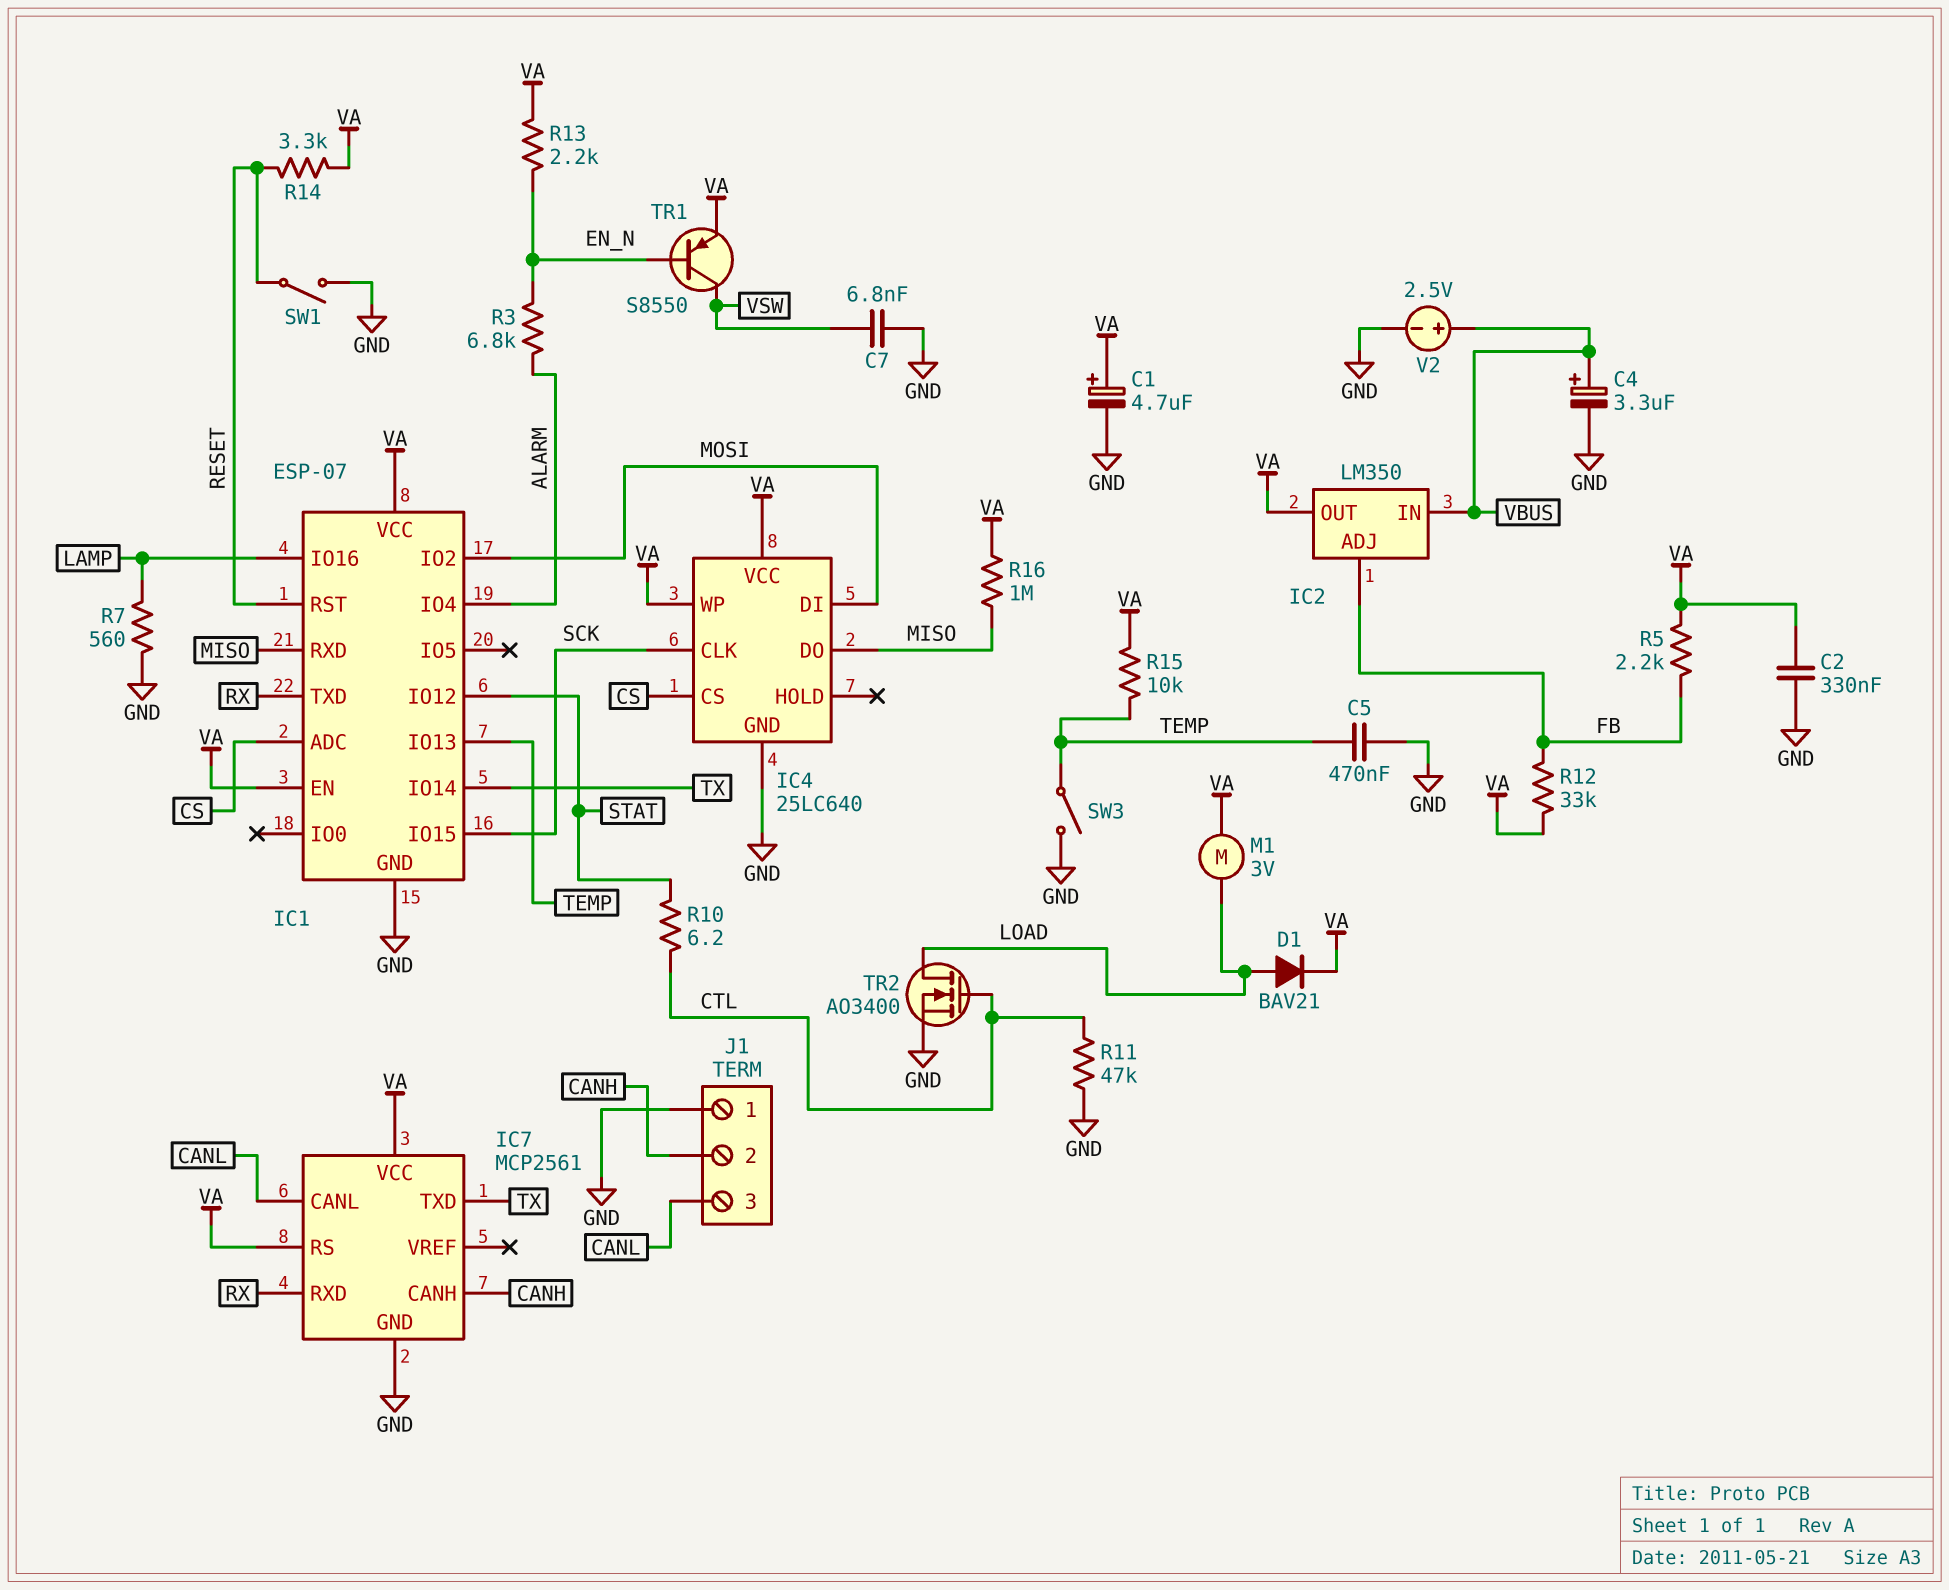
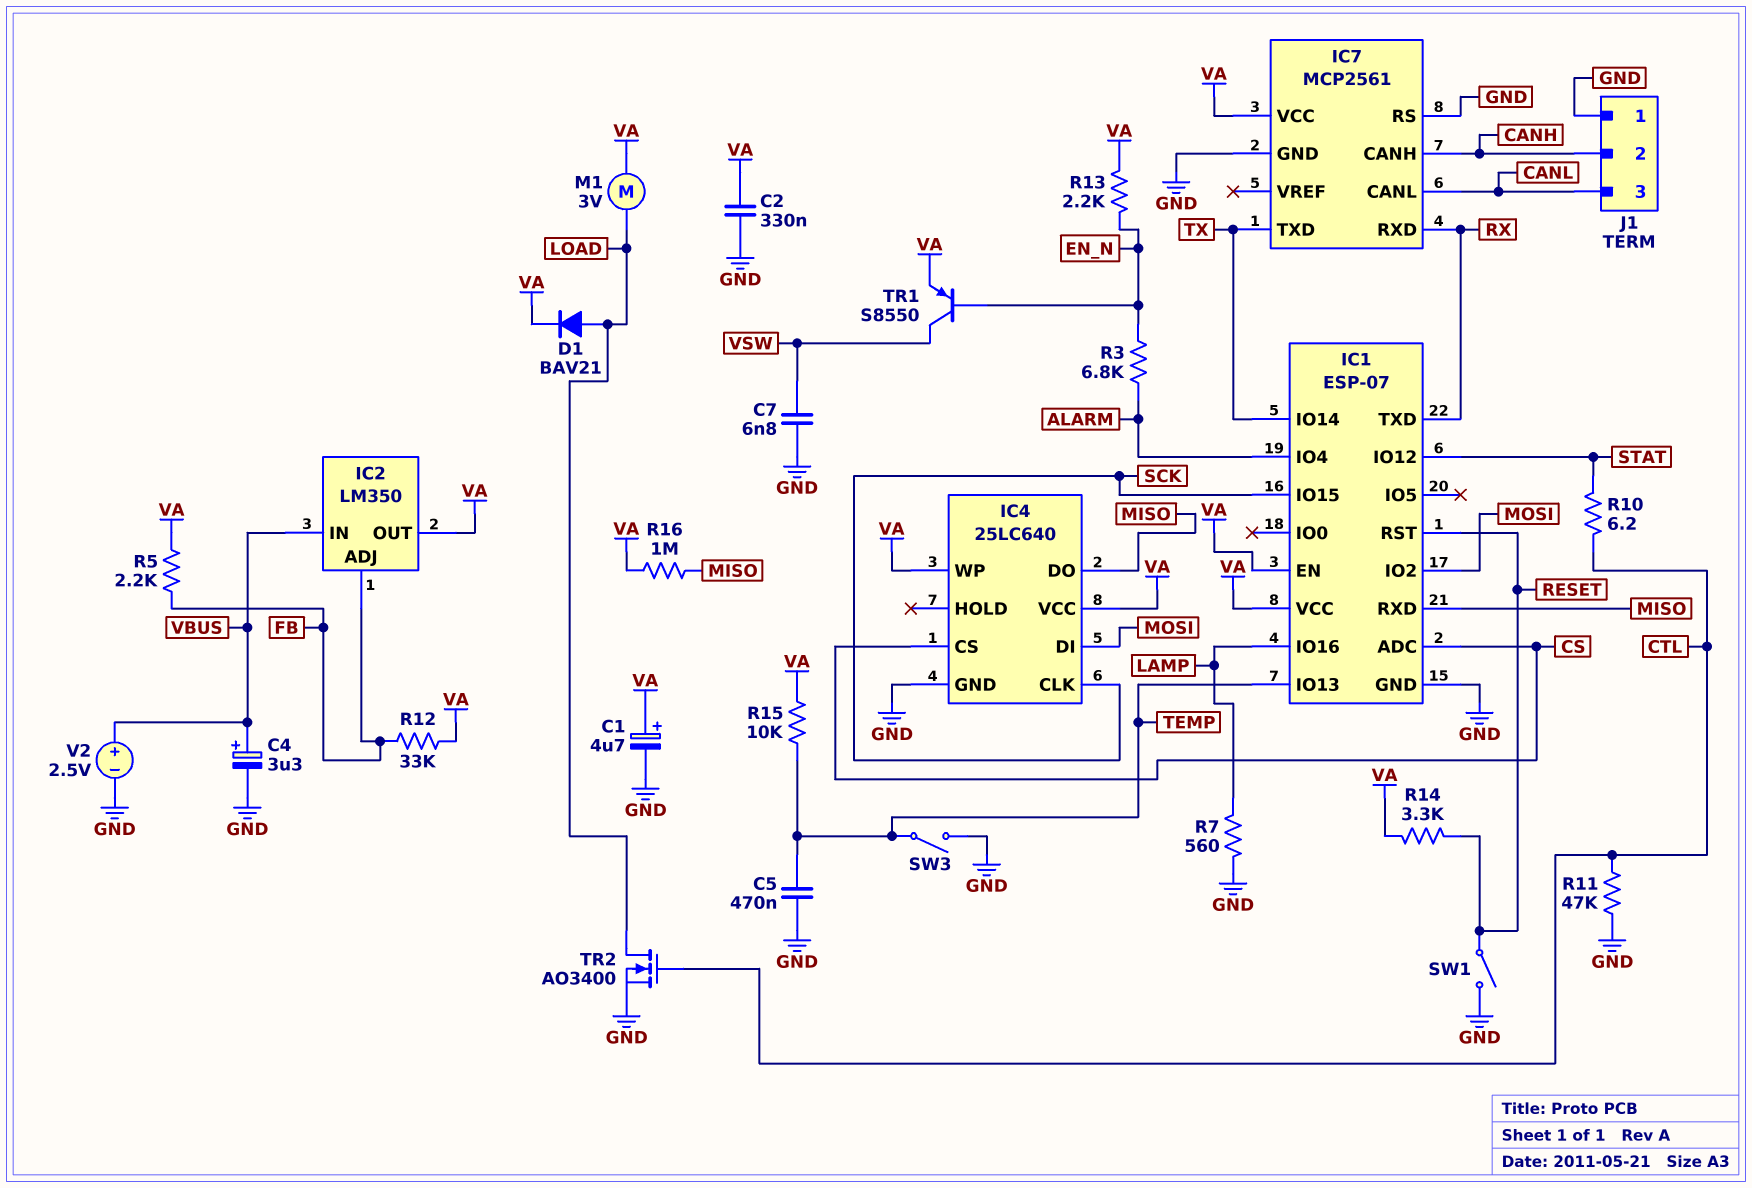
IC7 pin RS: VA -> GND

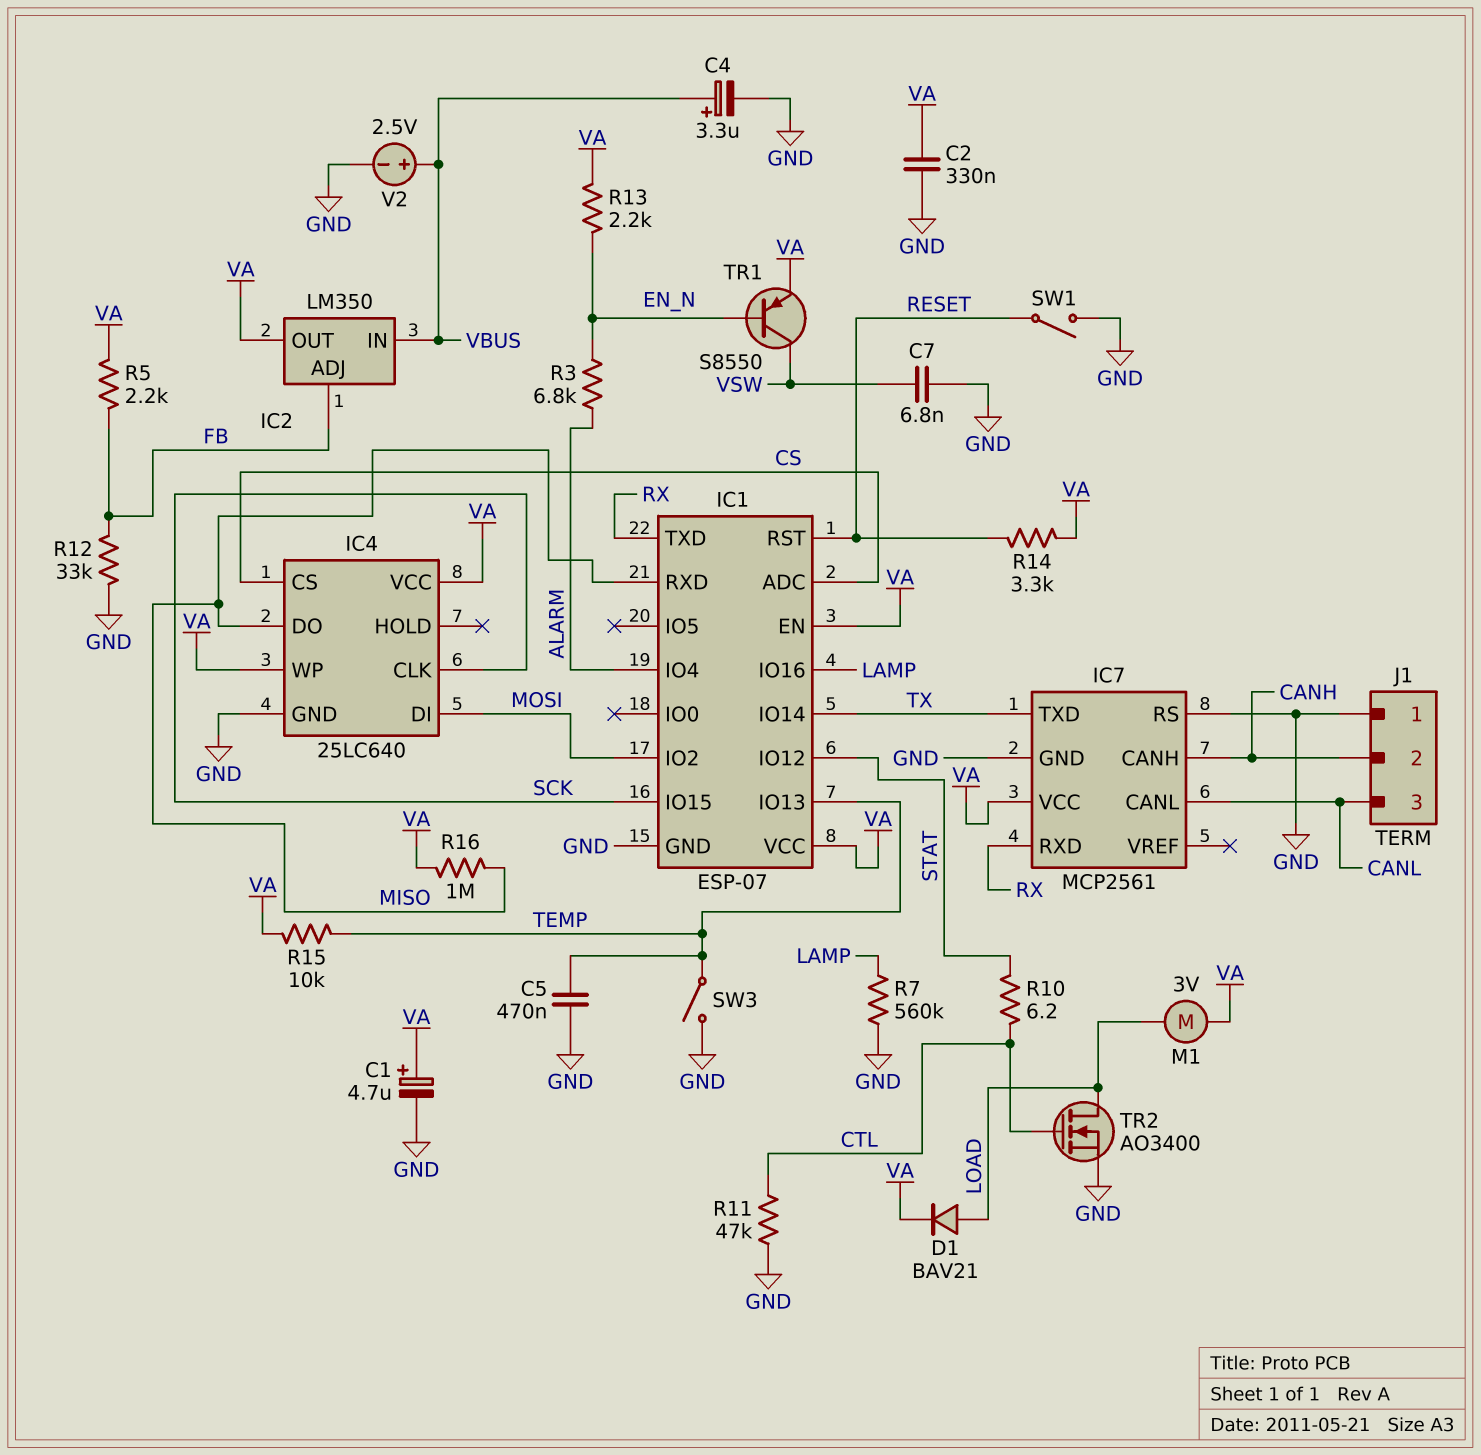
R7: 560 (GND, LAMP) -> 560k (GND, LAMP)
R12: 33k (FB, VA) -> 33k (FB, GND)

